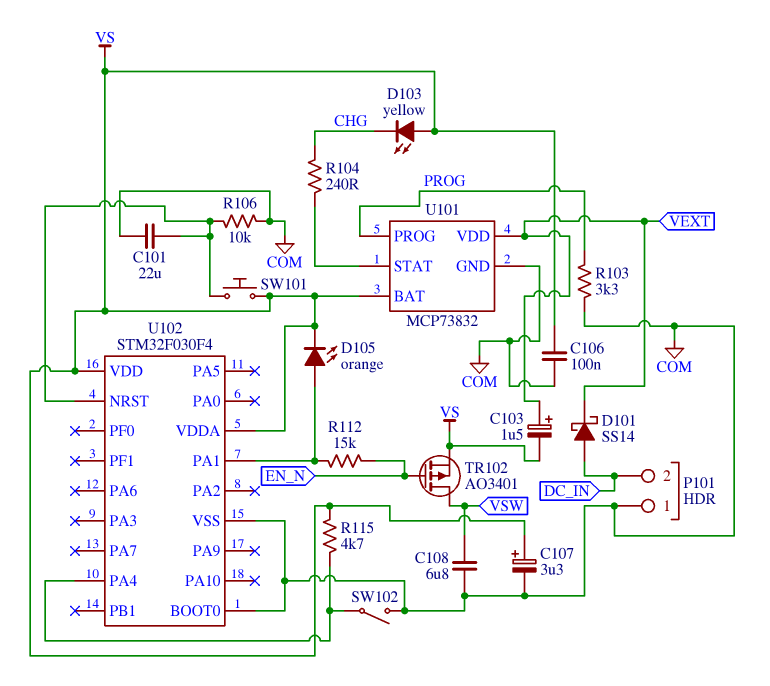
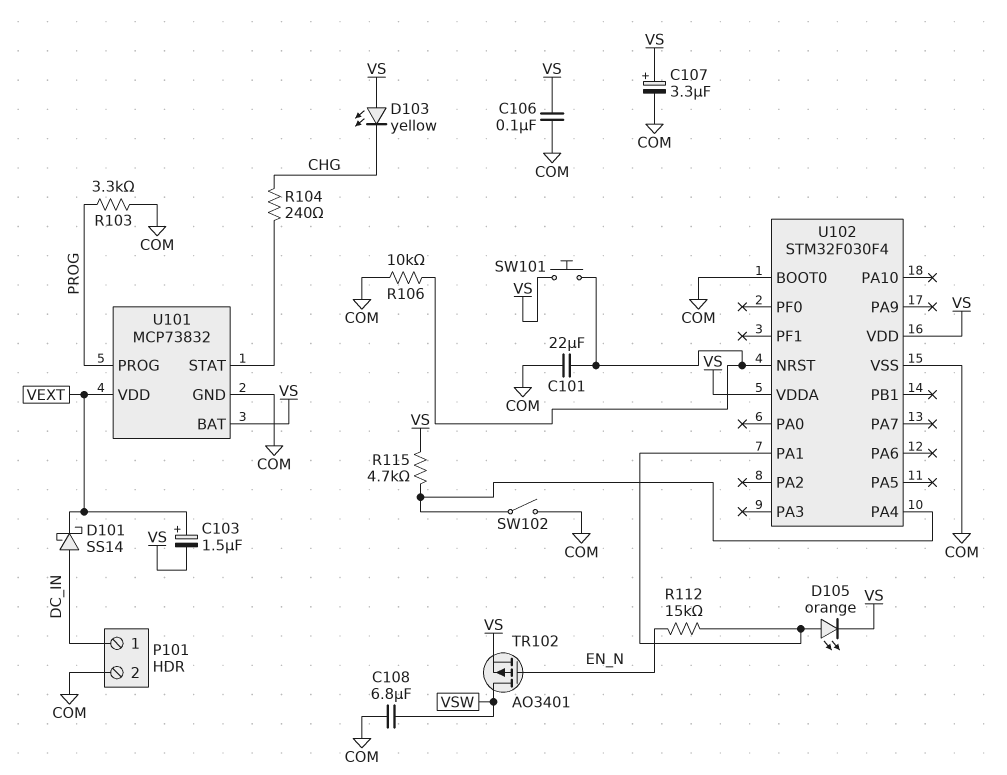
P101 pin 1: COM -> DC_IN
P101 pin 2: DC_IN -> COM

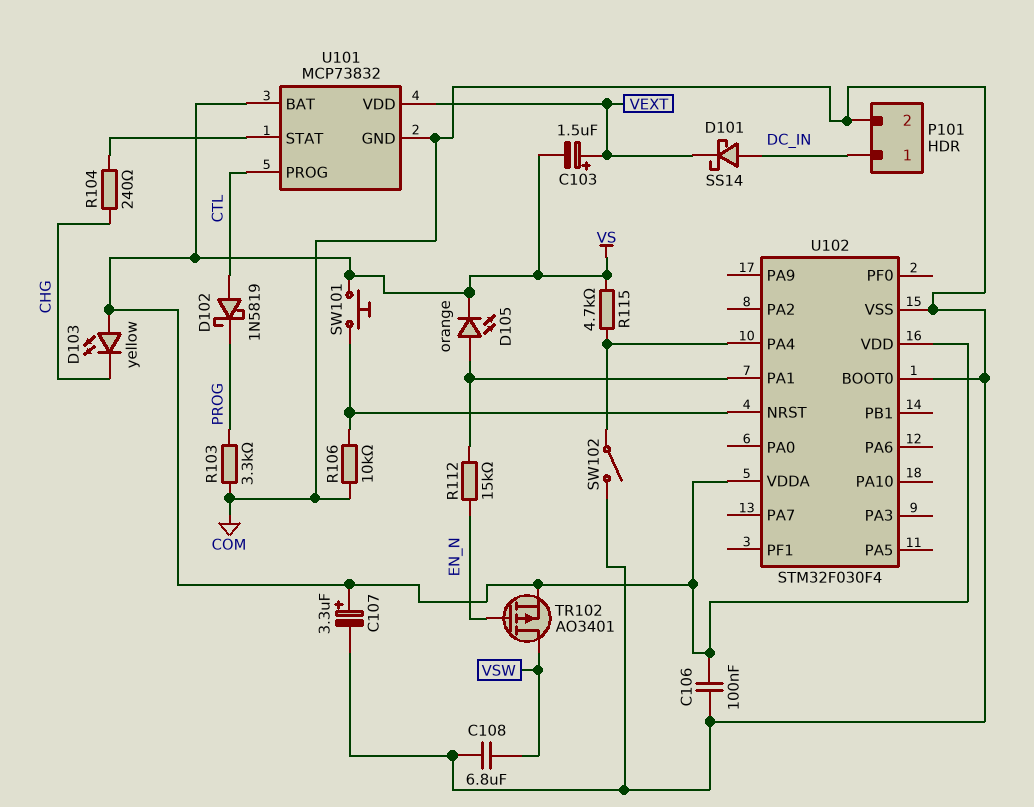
C101: 22uF (COM, U102/NRST) -> none
D102: none -> schottky 1N5819 (A CTL, K PROG)
U101 pin PROG: PROG -> CTL

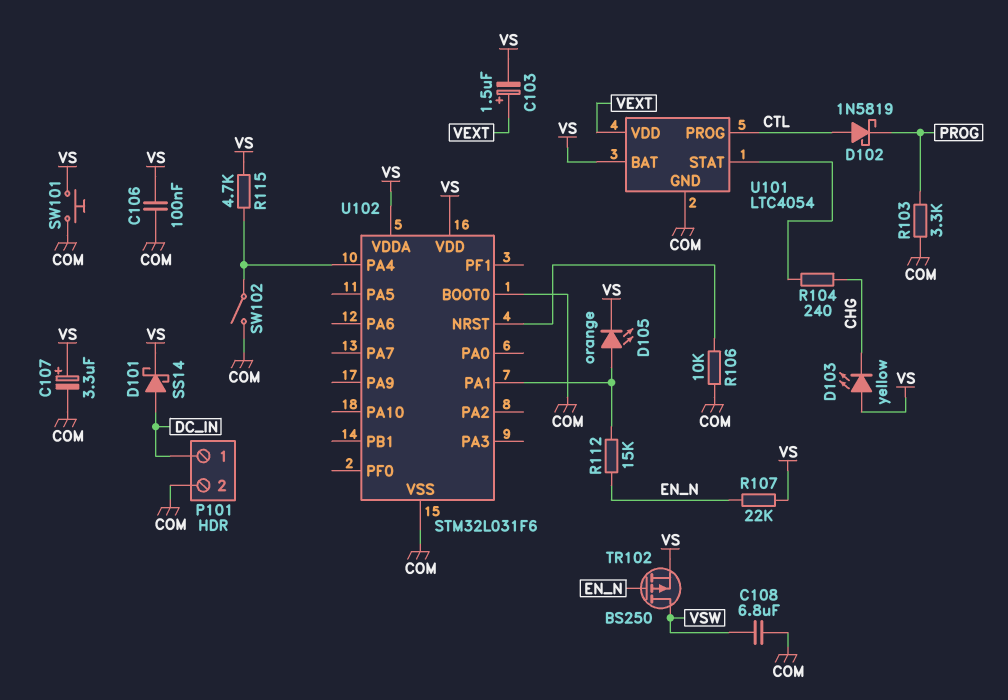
D101: schottky SS14 (A DC_IN, K VEXT) -> schottky SS14 (A DC_IN, K VS)
R107: none -> 22k (EN_N, VS)
SW101: button (U102/NRST, VS) -> button (COM, VS)
TR102: PMOS AO3401 (G EN_N, D VSW, S VS) -> PMOS BS250 (G EN_N, D VSW, S VS)
U101: MCP73832 -> LTC4054
U102: STM32F030F4 -> STM32L031F6

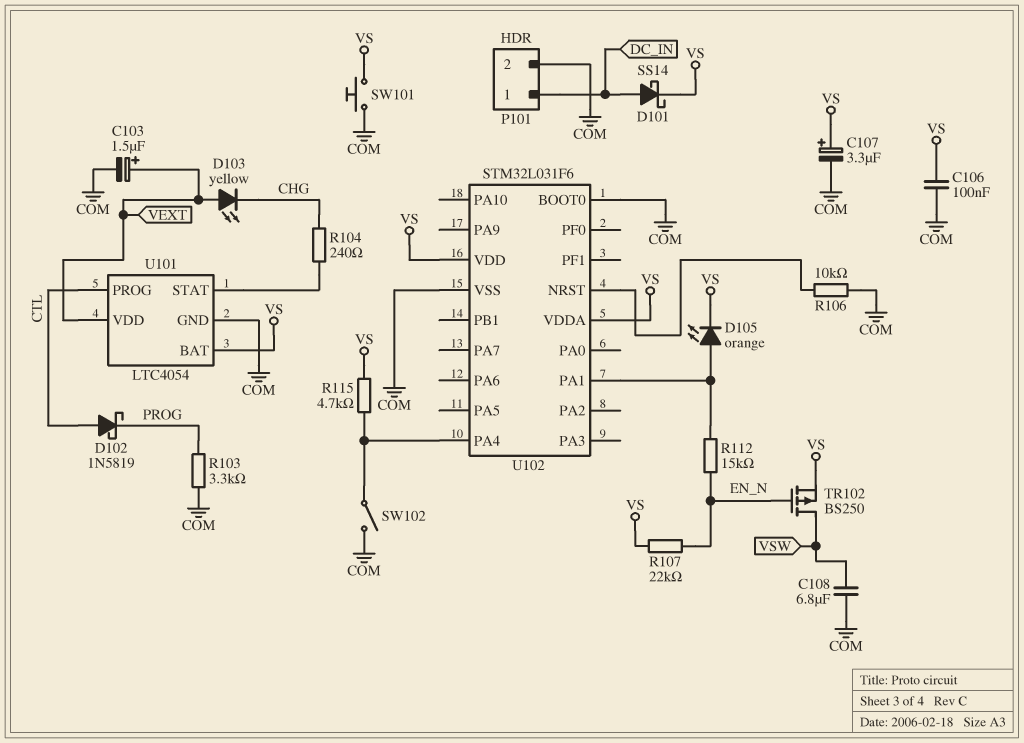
C103: 1.5uF (plus VEXT, minus VS) -> 1.5uF (plus VEXT, minus COM)
D103: LED yellow (A VS, K CHG) -> LED yellow (A VEXT, K CHG)

